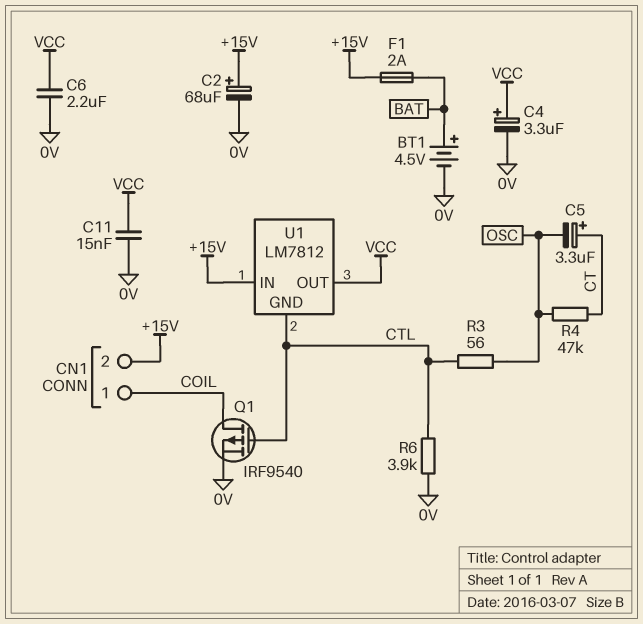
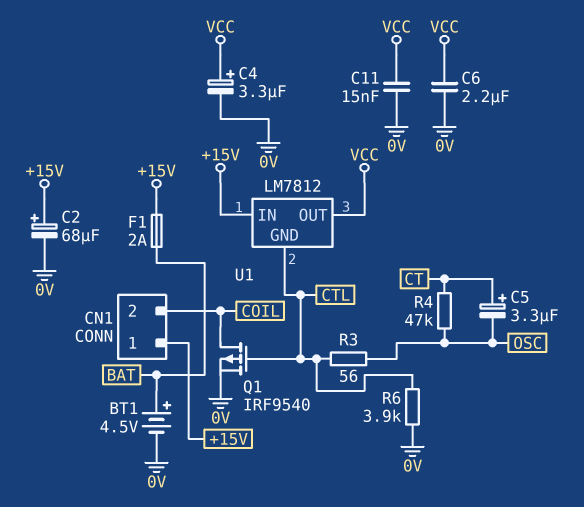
CN1 pin 1: COIL -> +15V
CN1 pin 2: +15V -> COIL

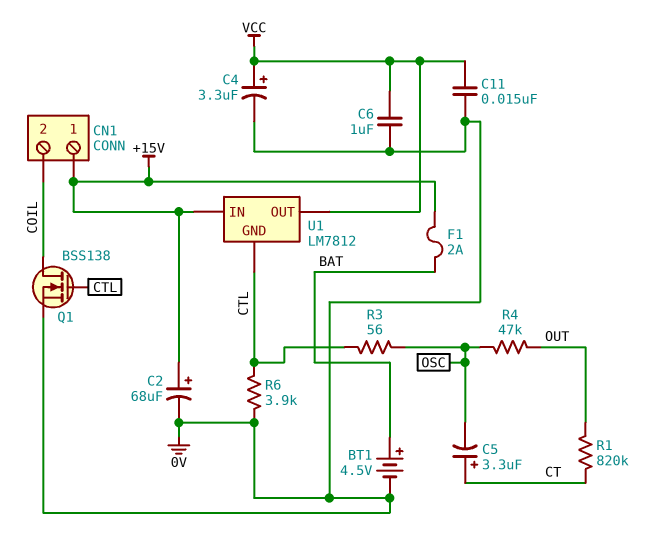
C6: 2.2uF (0V, VCC) -> 1uF (0V, VCC)
Q1: PMOS IRF9540 (G CTL, D COIL, S 0V) -> NMOS BSS138 (G CTL, D COIL, S 0V)
R1: none -> 820k (CT, OUT)
R4: 47k (CT, OSC) -> 47k (OSC, OUT)

